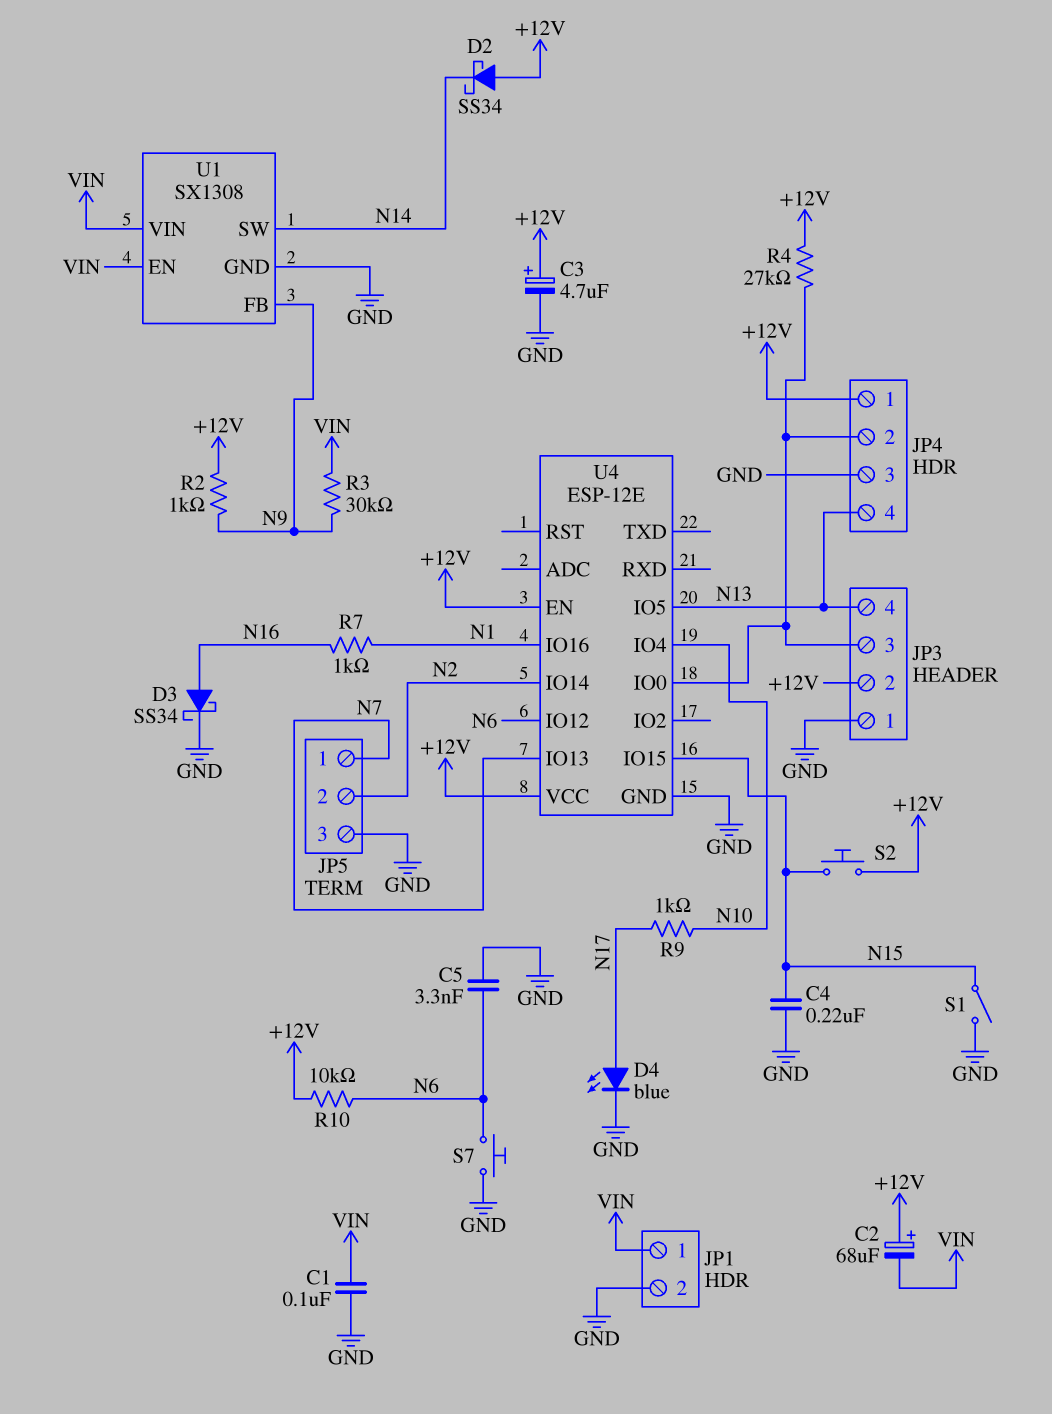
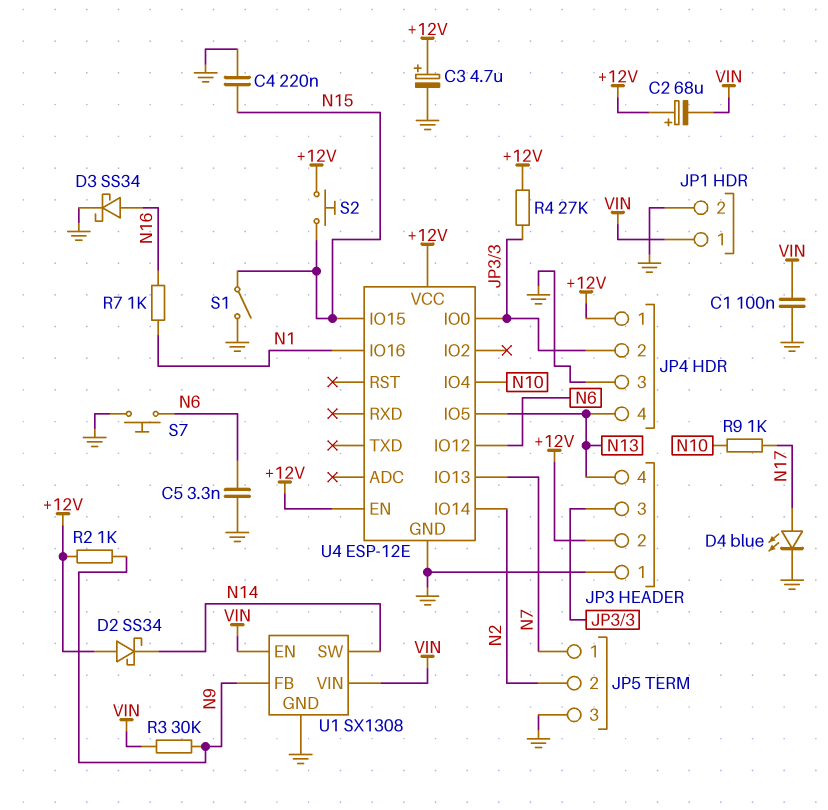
R10: 10k (+12V, N6) -> none

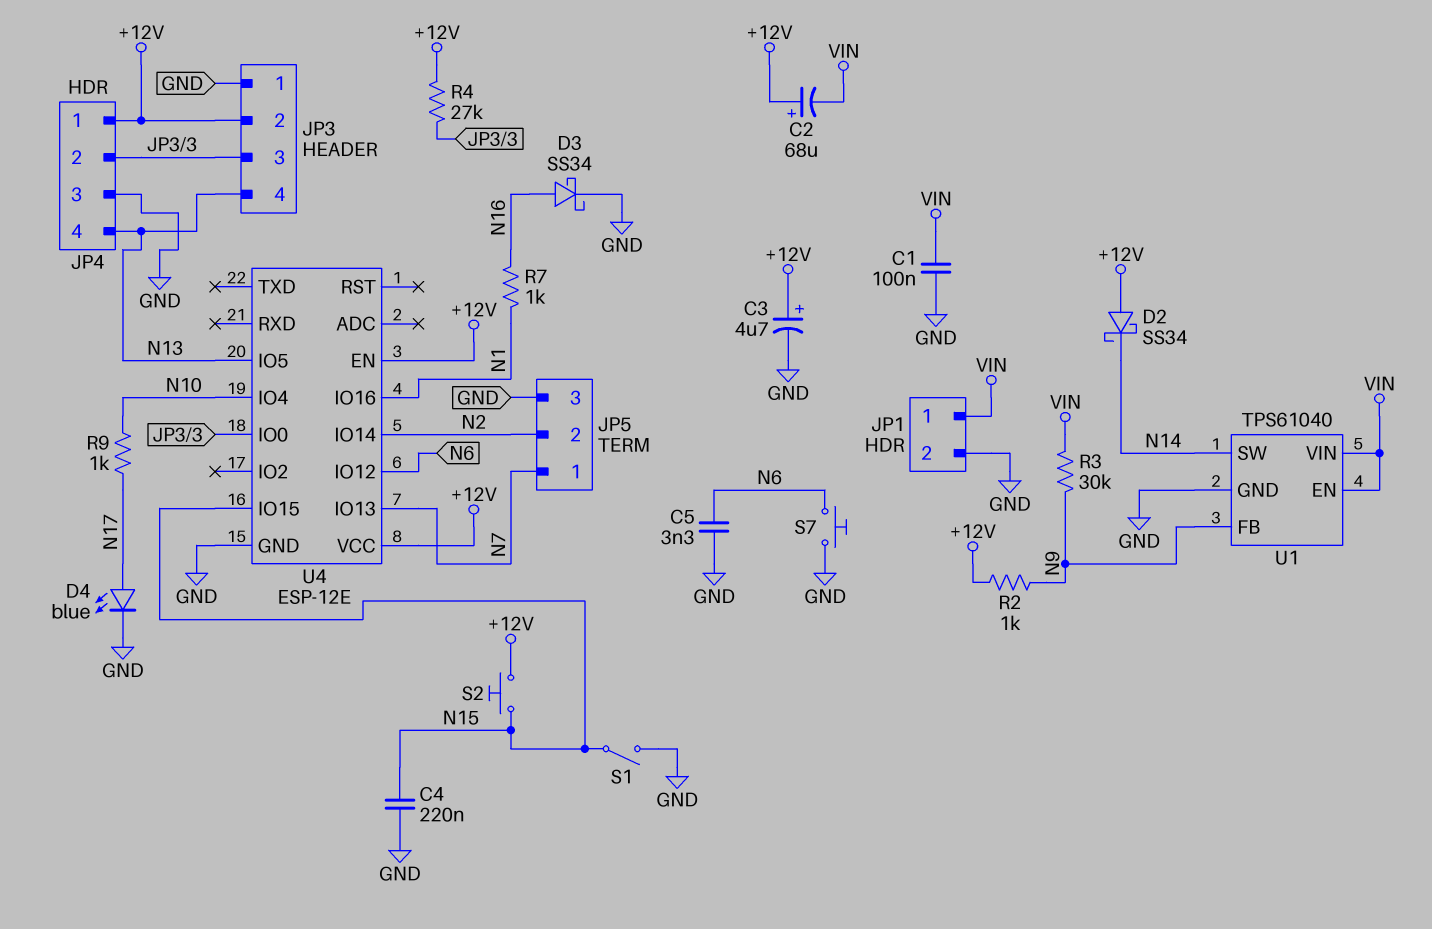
U1: SX1308 -> TPS61040

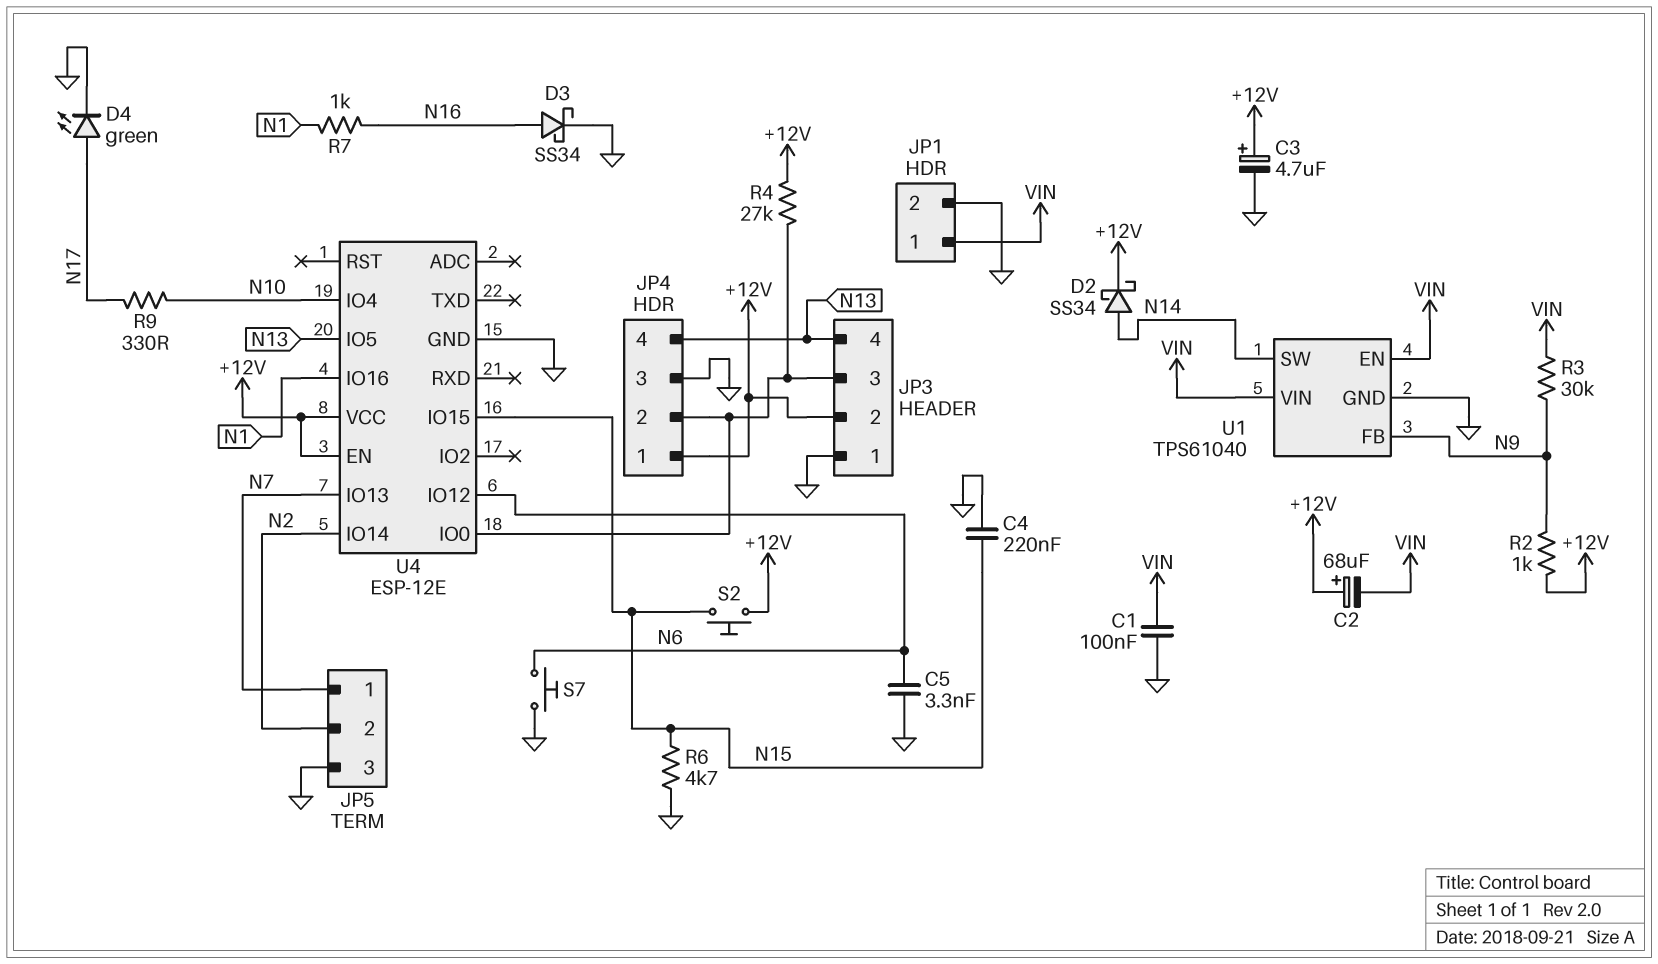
D2: schottky SS34 (A +12V, K N14) -> schottky SS34 (A N14, K +12V)
D4: LED blue (A N17, K GND) -> LED green (A N17, K GND)
R6: none -> 4.7k (GND, N15)
R9: 1k (N10, N17) -> 330 (N10, N17)
S1: switch (GND, N15) -> none

